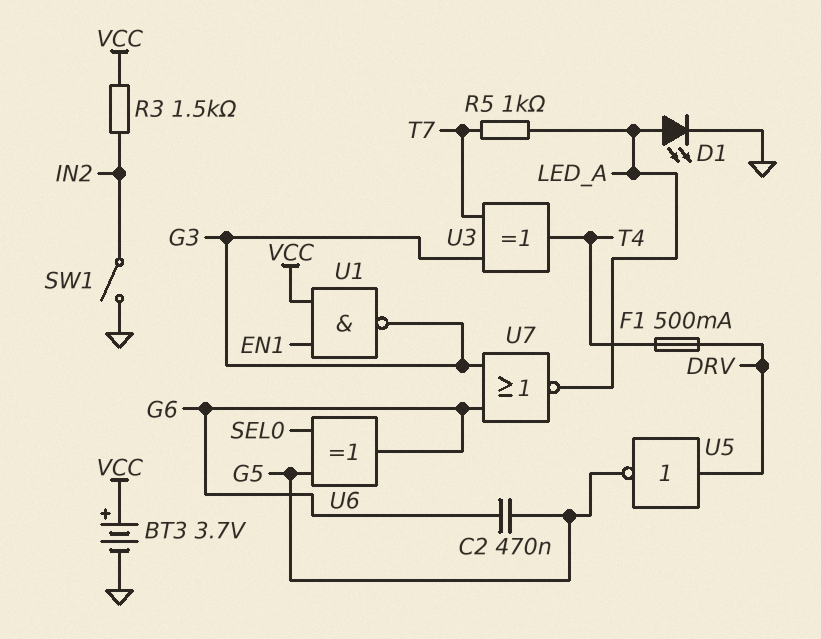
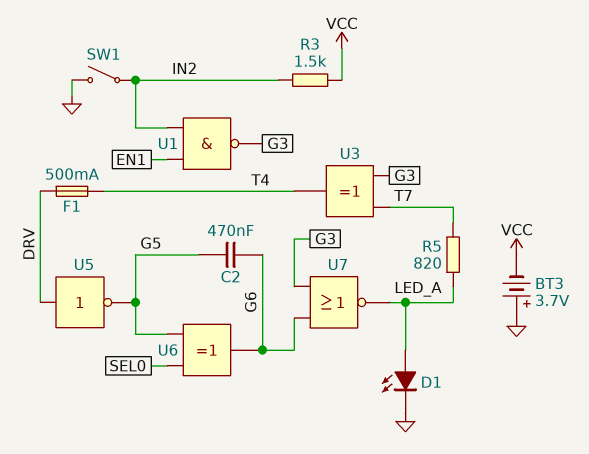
BT3: 3.7V (plus VCC, minus GND) -> 3.7V (plus GND, minus VCC)
R5: 1k (LED_A, T7) -> 820 (LED_A, T7)
U1: NAND (in EN1, in VCC, out G3) -> NAND (in EN1, in IN2, out G3)

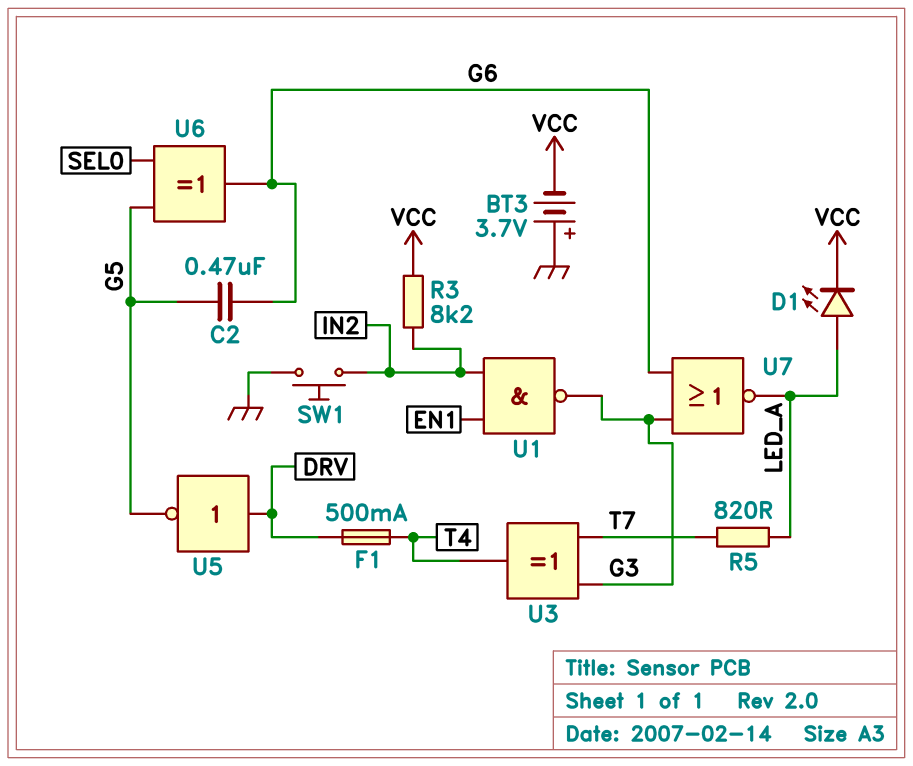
D1: LED (A LED_A, K GND) -> LED (A LED_A, K VCC)
R3: 1.5k (IN2, VCC) -> 8.2k (IN2, VCC)
SW1: switch (GND, IN2) -> button (GND, IN2)

